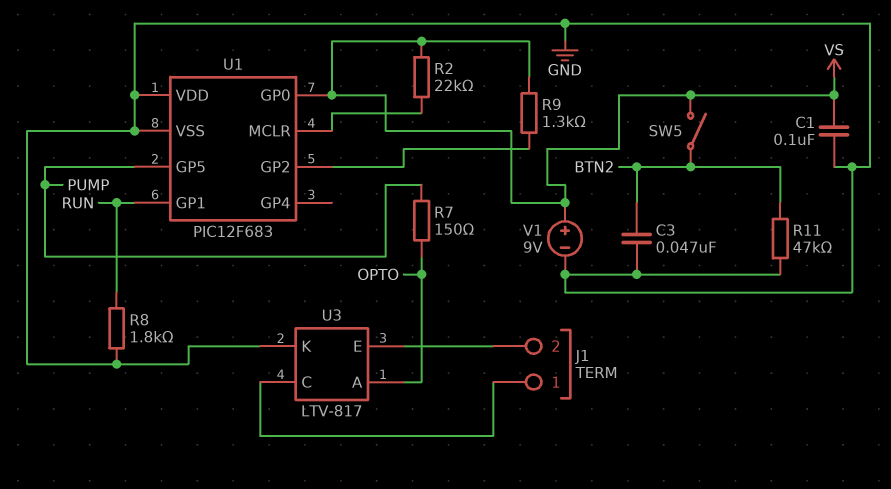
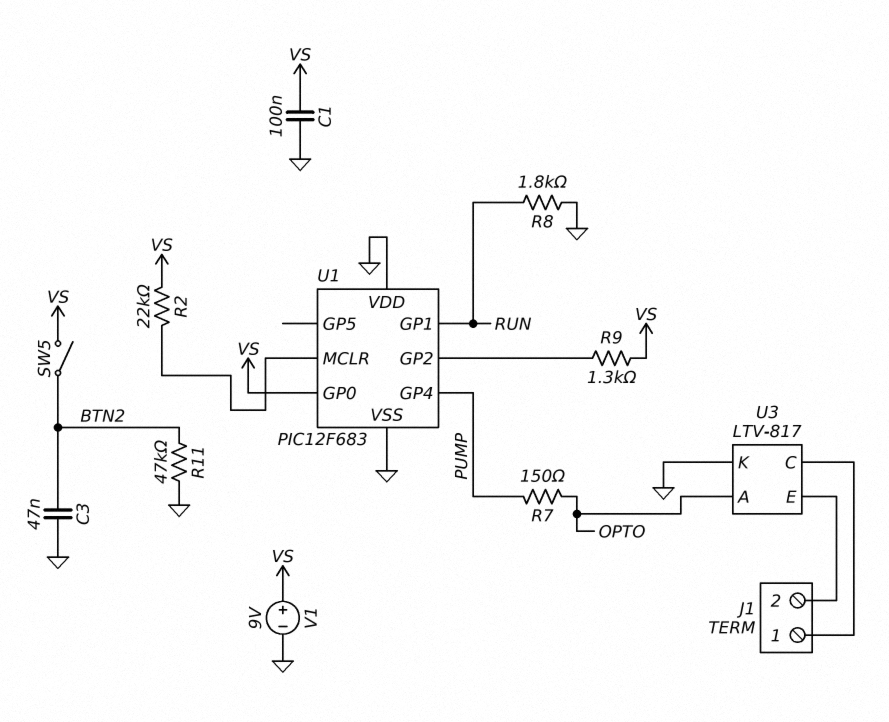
U1 pin GP4: none -> PUMP
U1 pin GP5: PUMP -> none

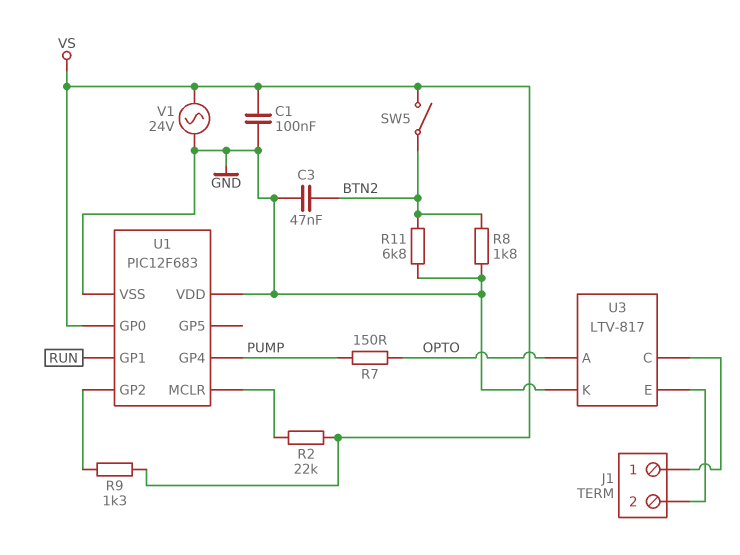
R8: 1.8k (GND, RUN) -> 1.8k (BTN2, GND)
R11: 47k (BTN2, GND) -> 6.8k (BTN2, GND)
V1: 9V (plus VS, minus GND) -> AC 24V (GND, VS)

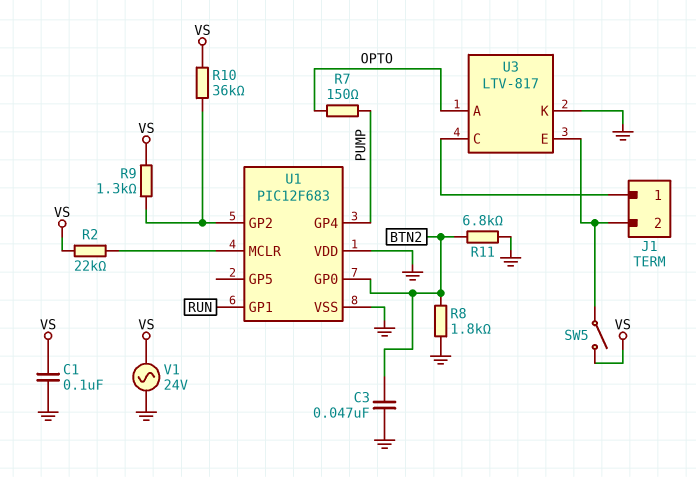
R10: none -> 36k (U1/GP2, VS)
SW5: switch (BTN2, VS) -> switch (J1/2, VS)
U1 pin GP0: VS -> BTN2

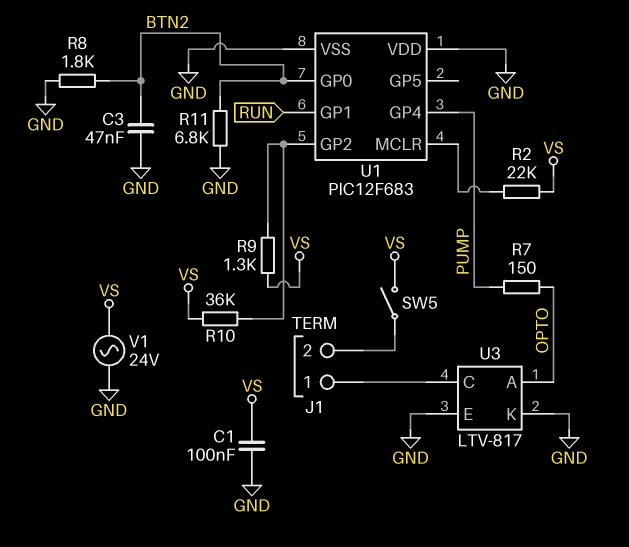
U3 pin E: J1/2 -> GND

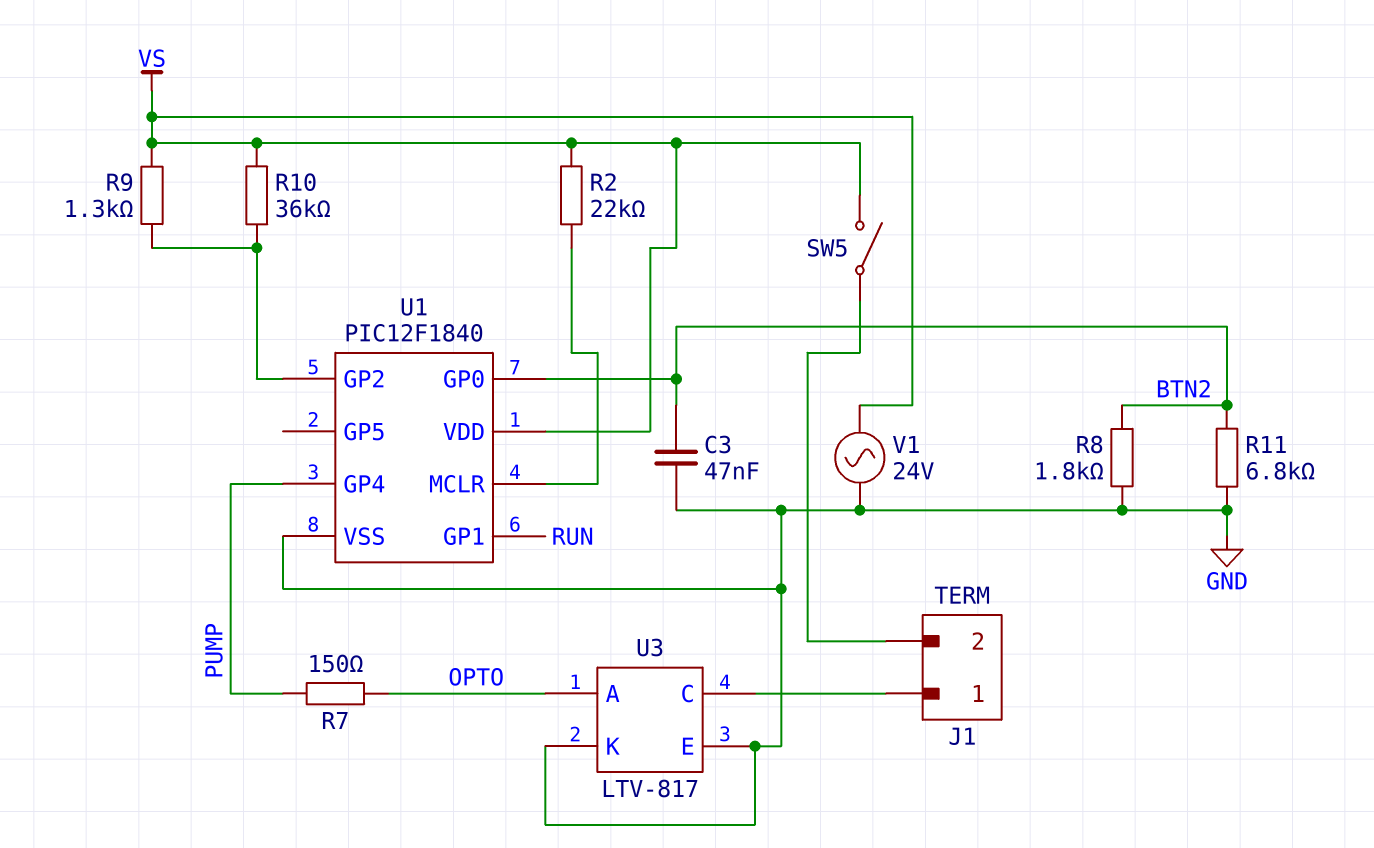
C1: 100nF (GND, VS) -> none
U1: PIC12F683 -> PIC12F1840
U1 pin VDD: GND -> VS

